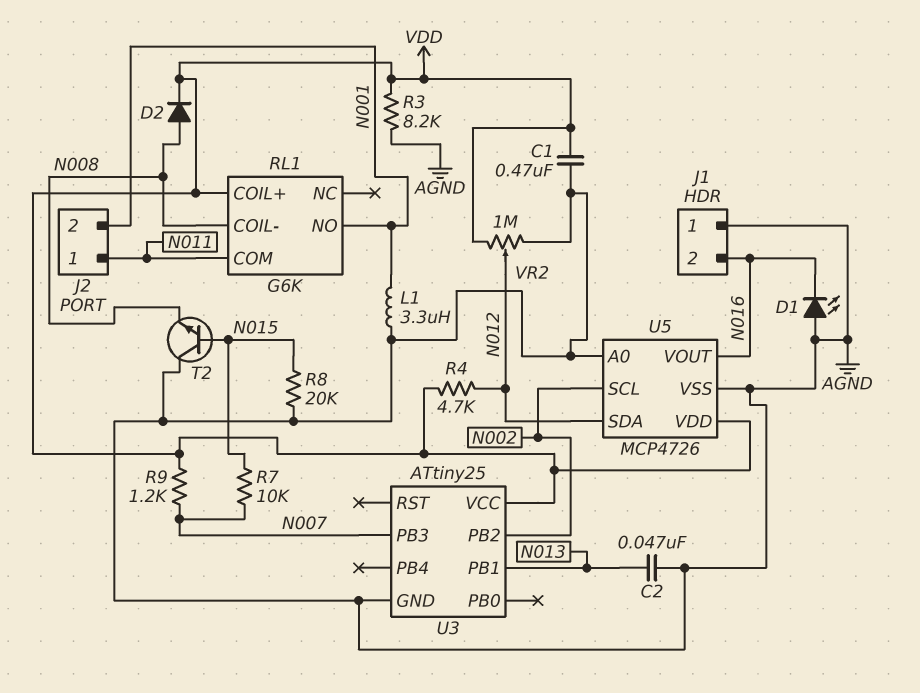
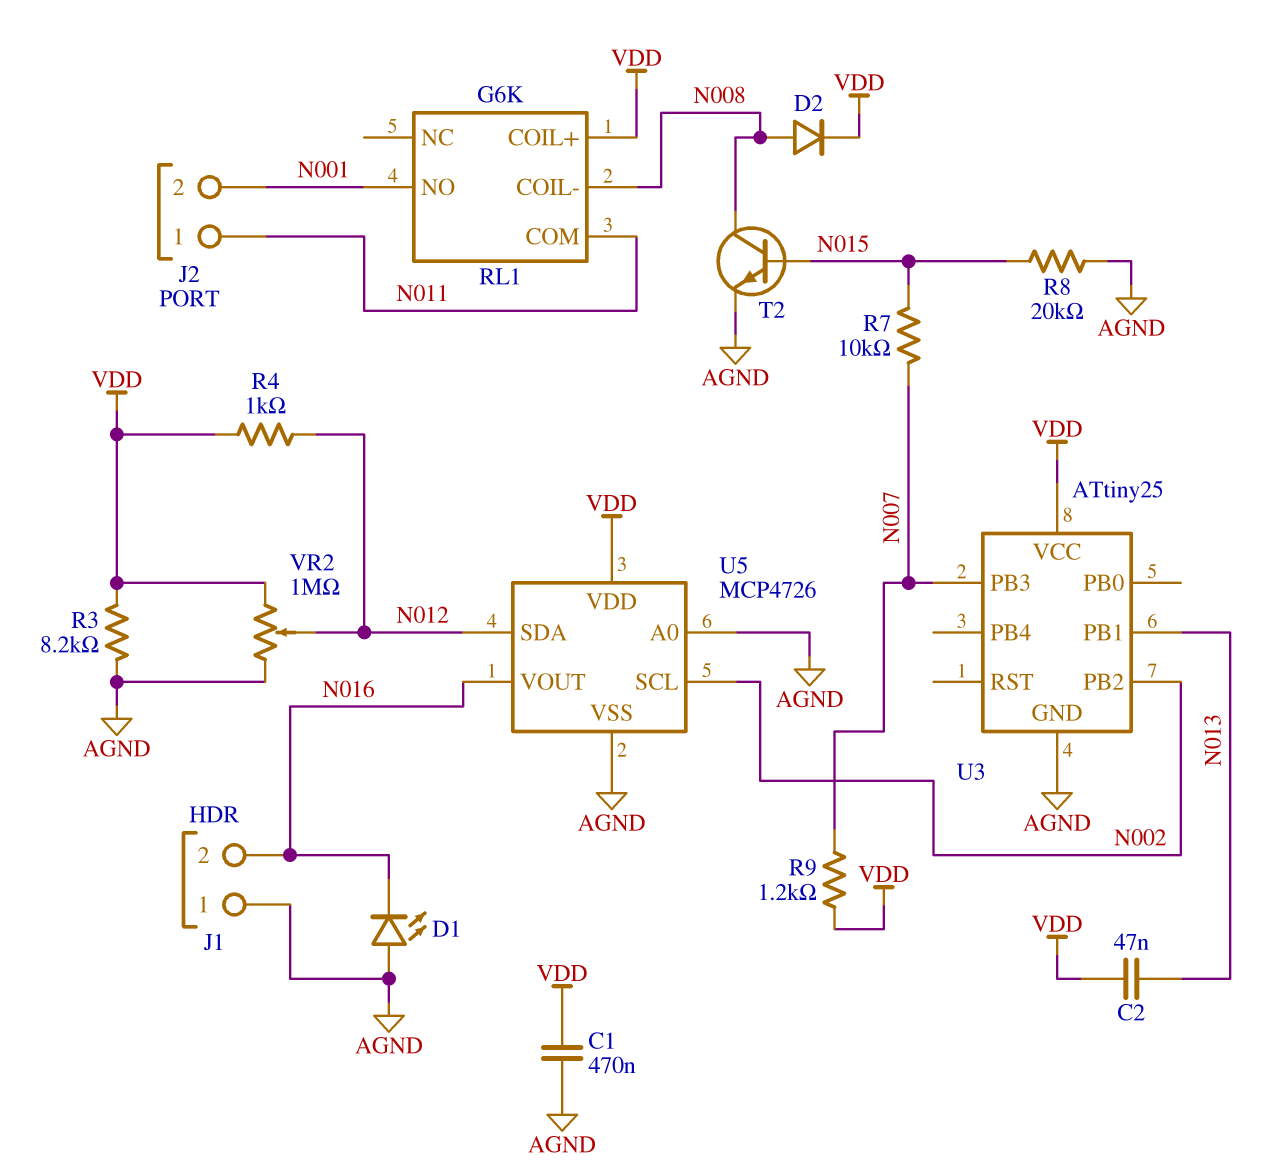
C2: 47nF (AGND, N013) -> 47nF (N013, VDD)
L1: 3.3uH (AGND, N001) -> none
R4: 4.7k (N012, VDD) -> 1k (N012, VDD)
T2: NPN (B N015, C AGND, E N008) -> NPN (B N015, C N008, E AGND)

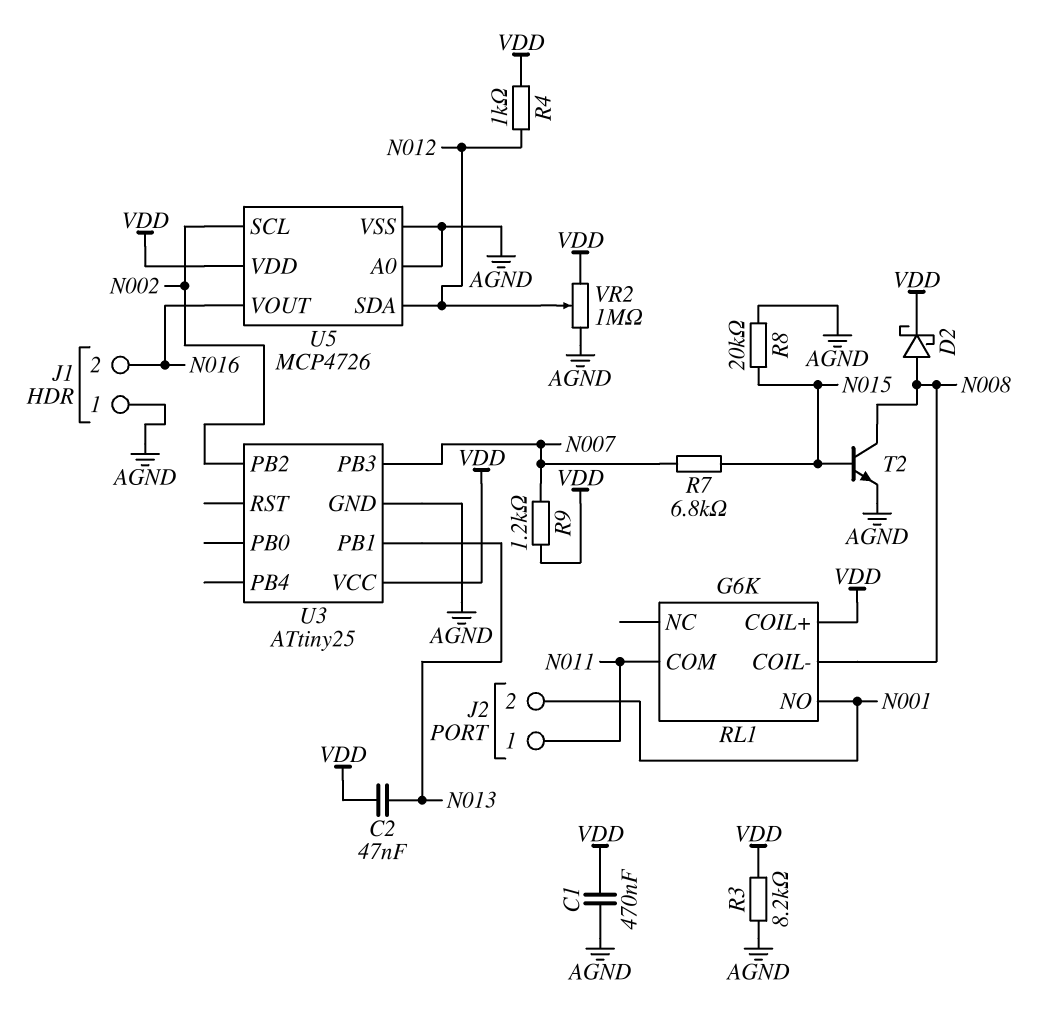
D1: LED (A AGND, K N016) -> none
D2: diode (A N008, K VDD) -> schottky (A N008, K VDD)
R7: 10k (N007, N015) -> 6.8k (N007, N015)

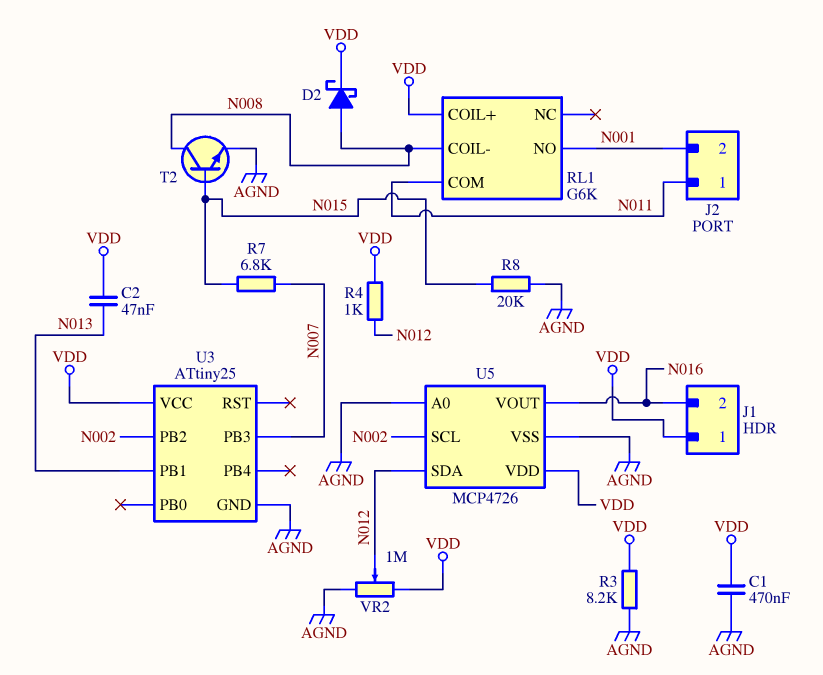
J1 pin 1: AGND -> VDD
R9: 1.2k (N007, VDD) -> none

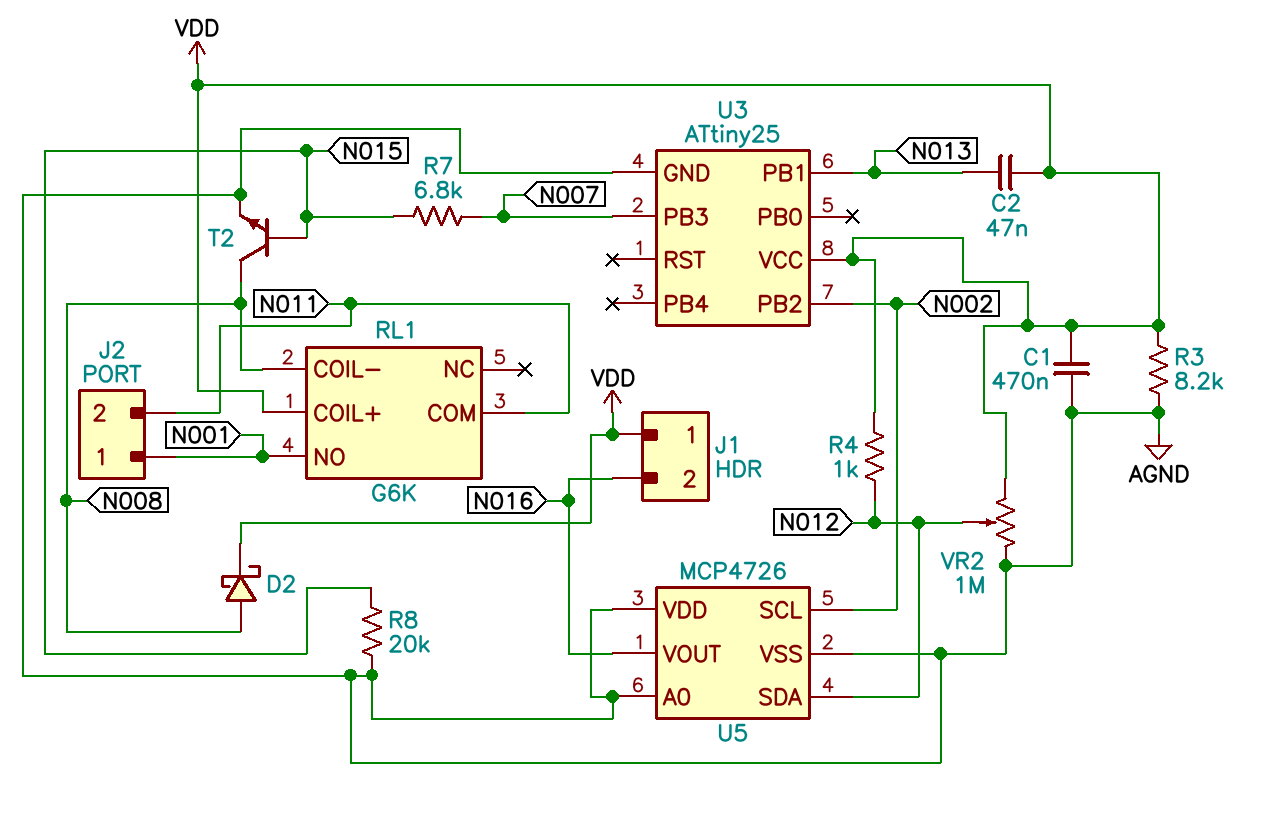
J2 pin 1: N011 -> N001
J2 pin 2: N001 -> N011
U5 pin VDD: VDD -> AGND

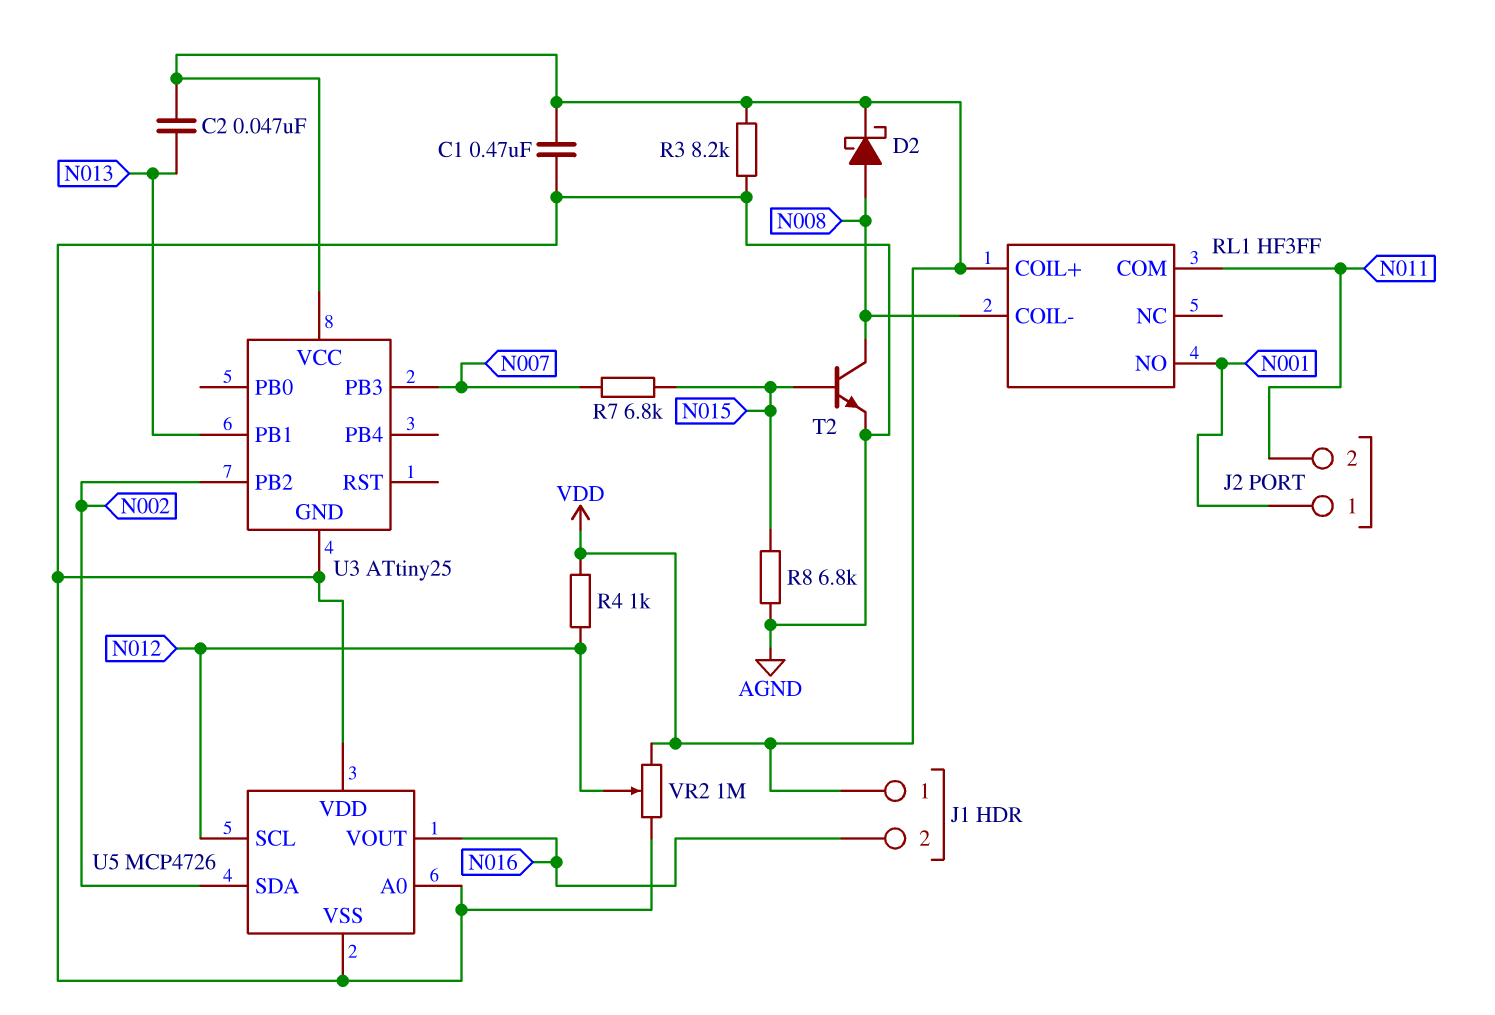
R8: 20k (AGND, N015) -> 6.8k (AGND, N015)
RL1: G6K -> HF3FF
U5 pin SCL: N002 -> N012
U5 pin SDA: N012 -> N002

